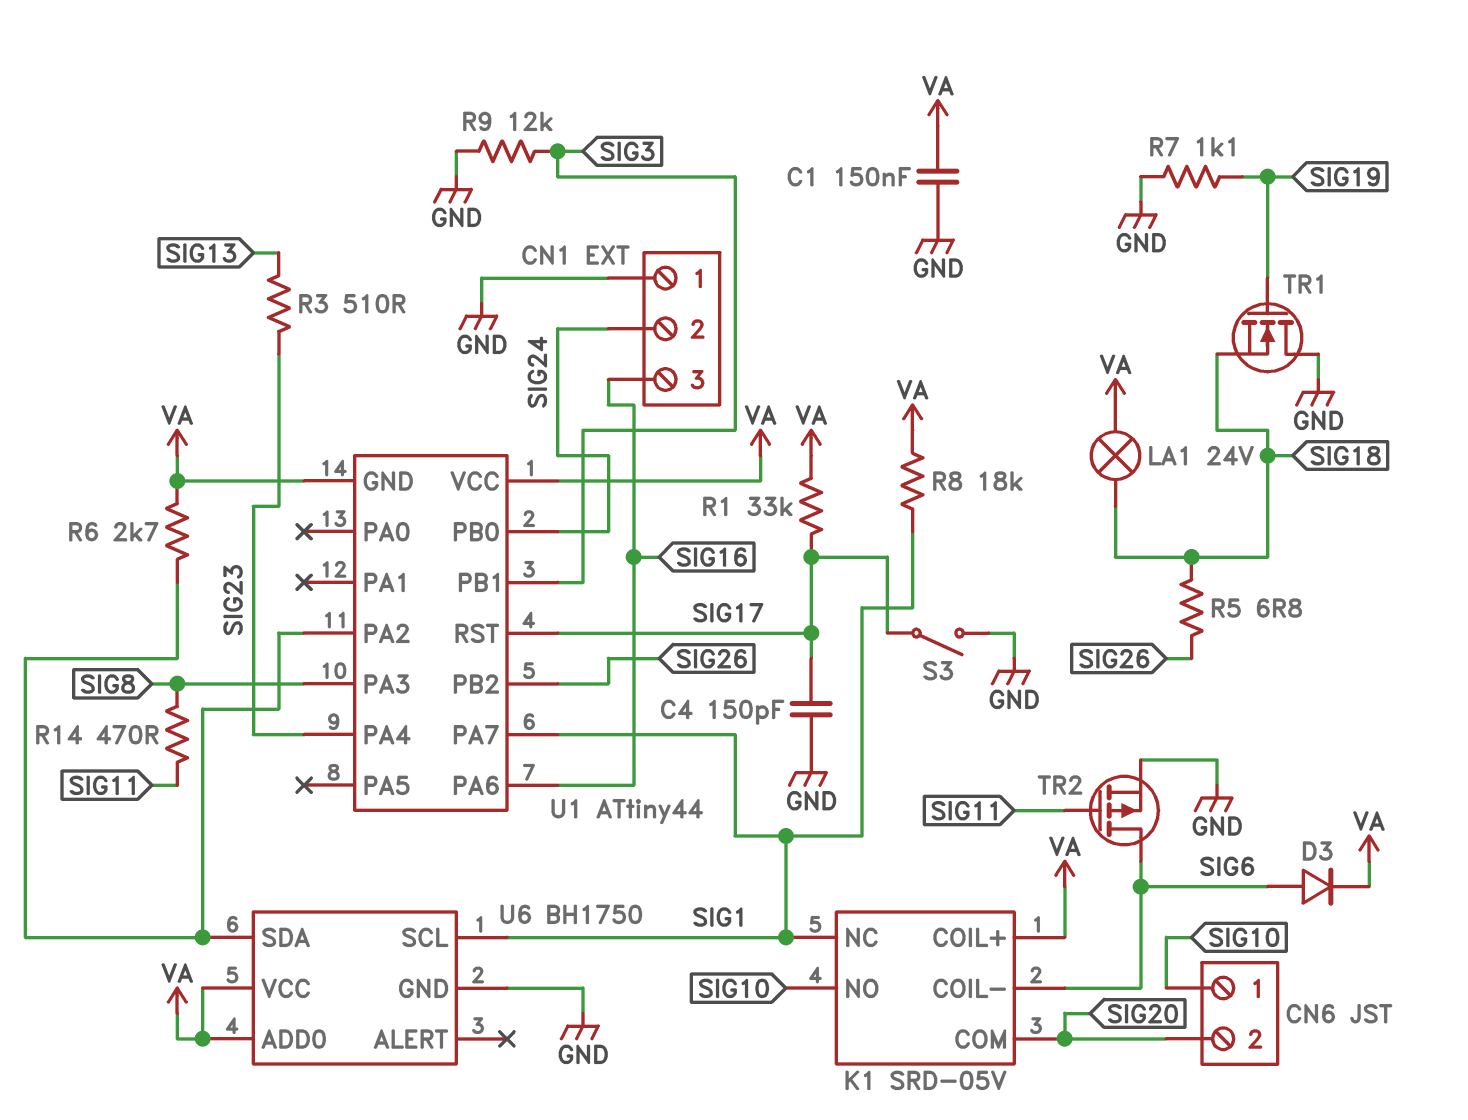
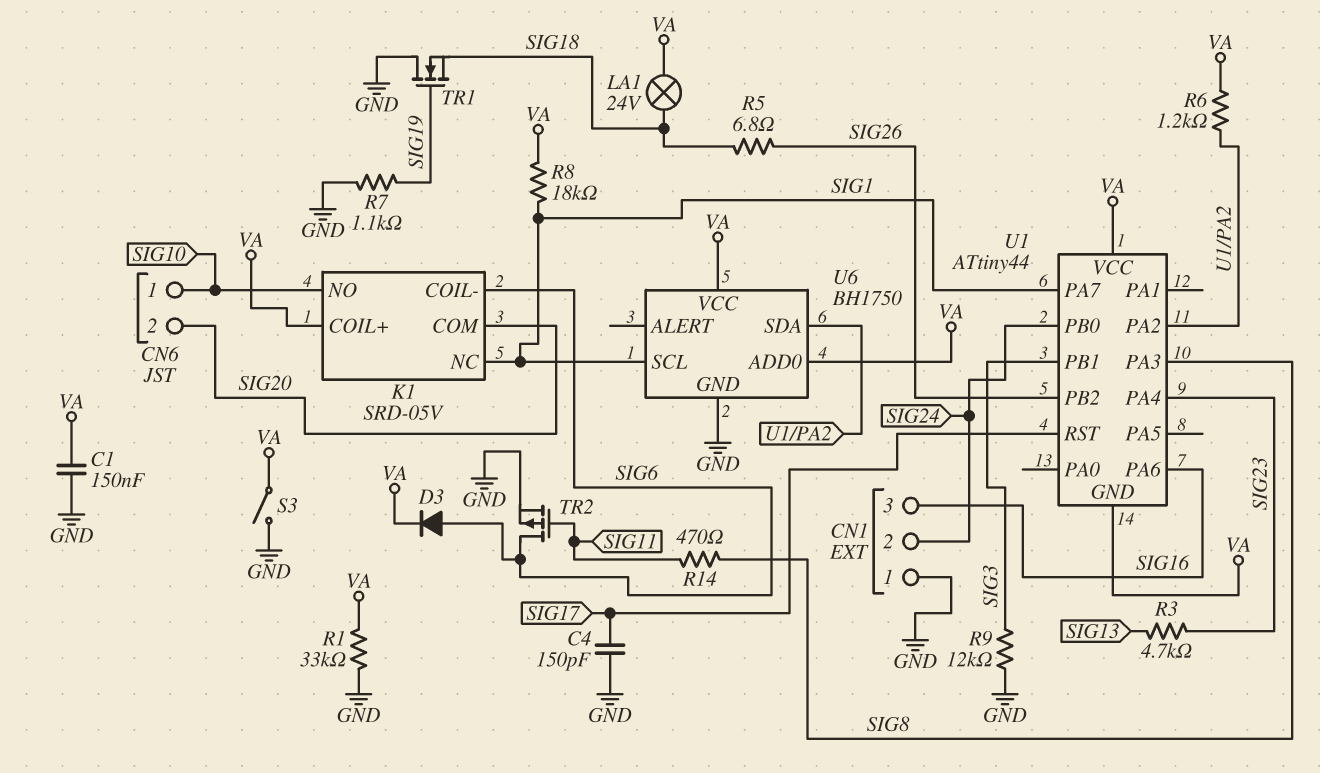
R1: 33k (SIG17, VA) -> 33k (GND, VA)
R3: 510 (SIG13, SIG23) -> 4.7k (SIG13, SIG23)
R6: 2.7k (U1/PA2, VA) -> 1.2k (U1/PA2, VA)
S3: switch (GND, SIG17) -> switch (GND, VA)

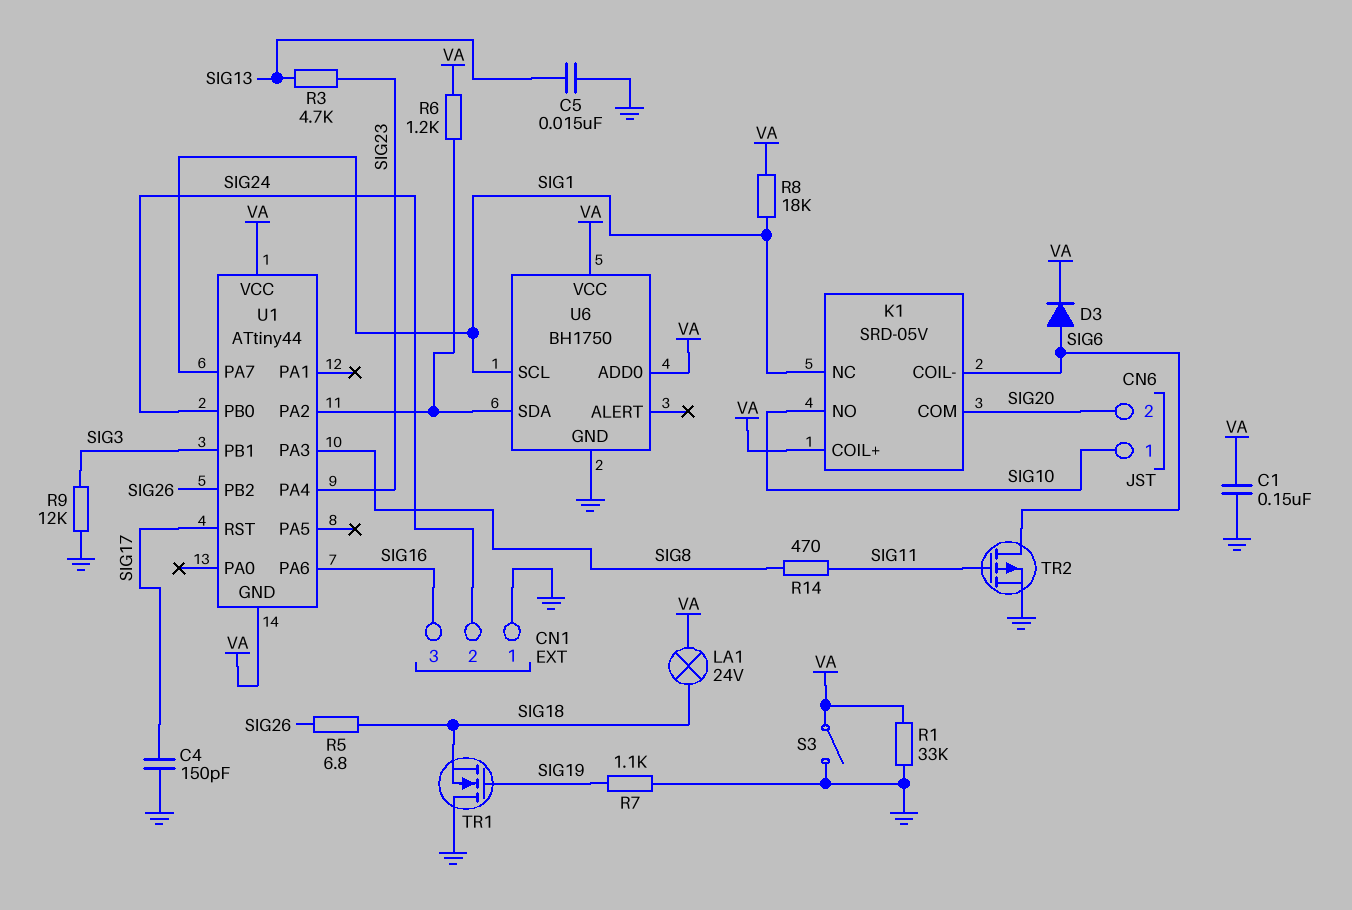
C5: none -> 15nF (GND, SIG13)

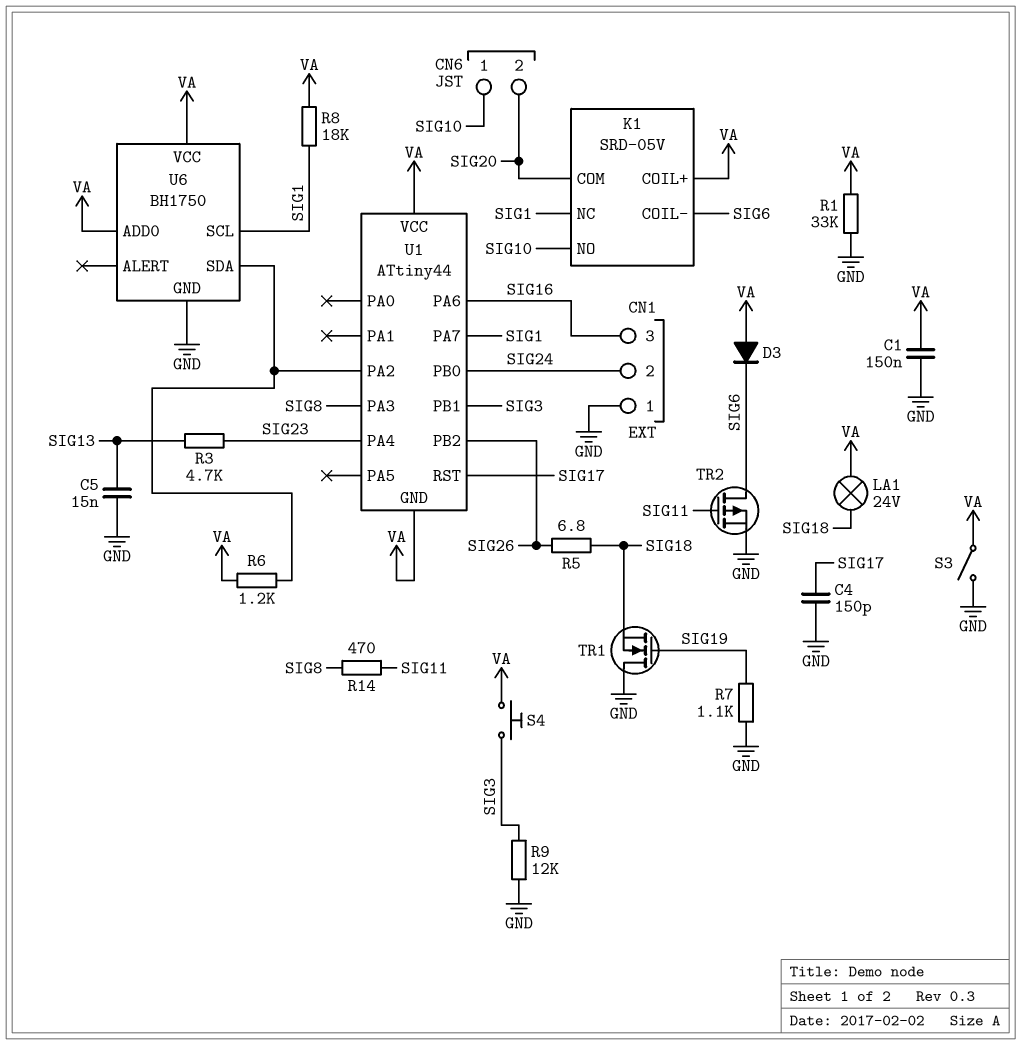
D3: diode (A SIG6, K VA) -> diode (A VA, K SIG6)
S4: none -> button (SIG3, VA)

